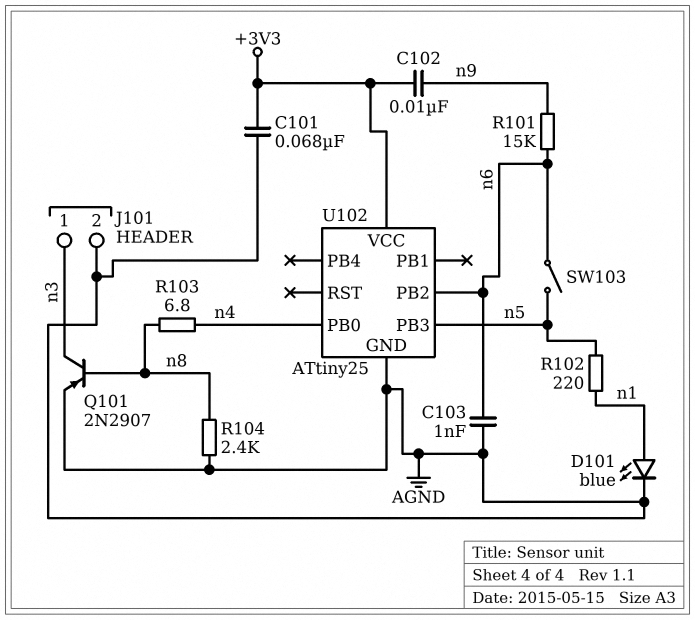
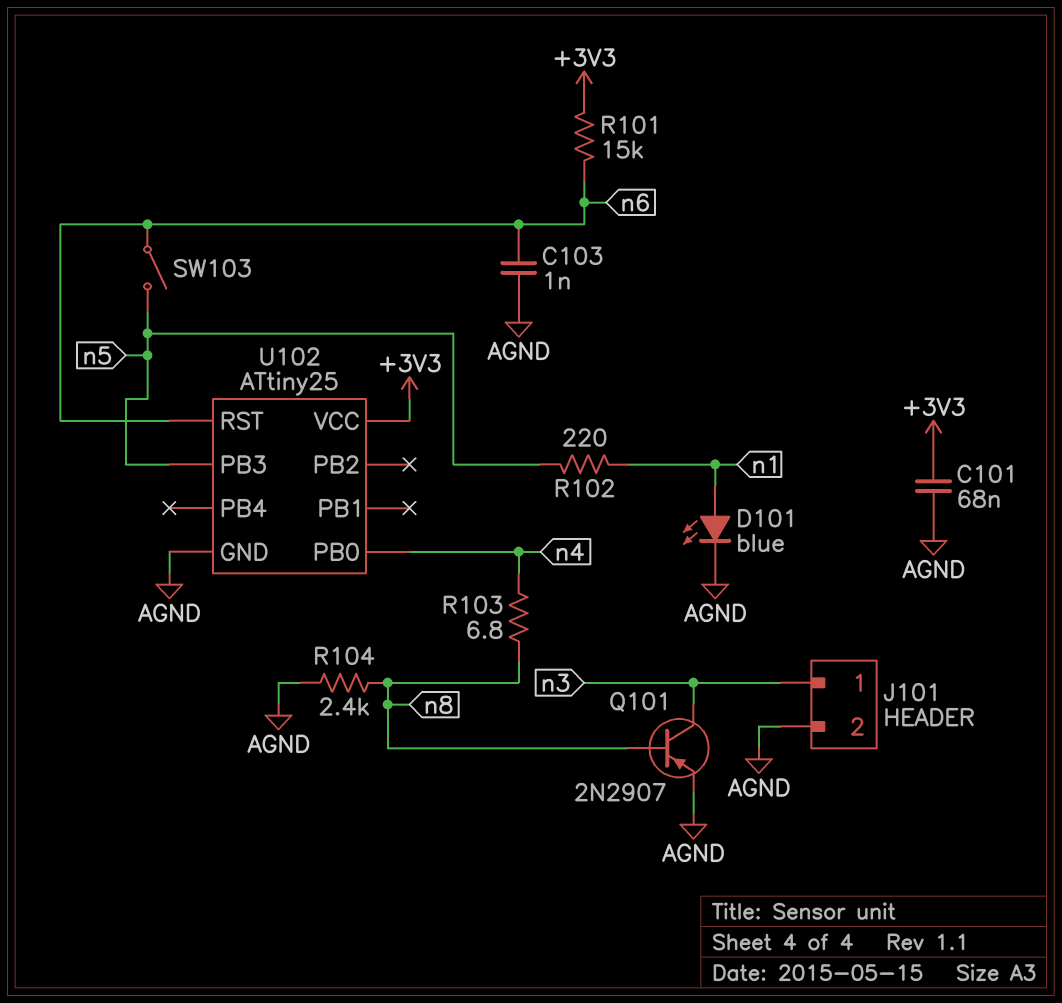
C102: 10nF (+3V3, n9) -> none
R101: 15k (n6, n9) -> 15k (+3V3, n6)
U102 pin PB2: n6 -> none
U102 pin RST: none -> n6

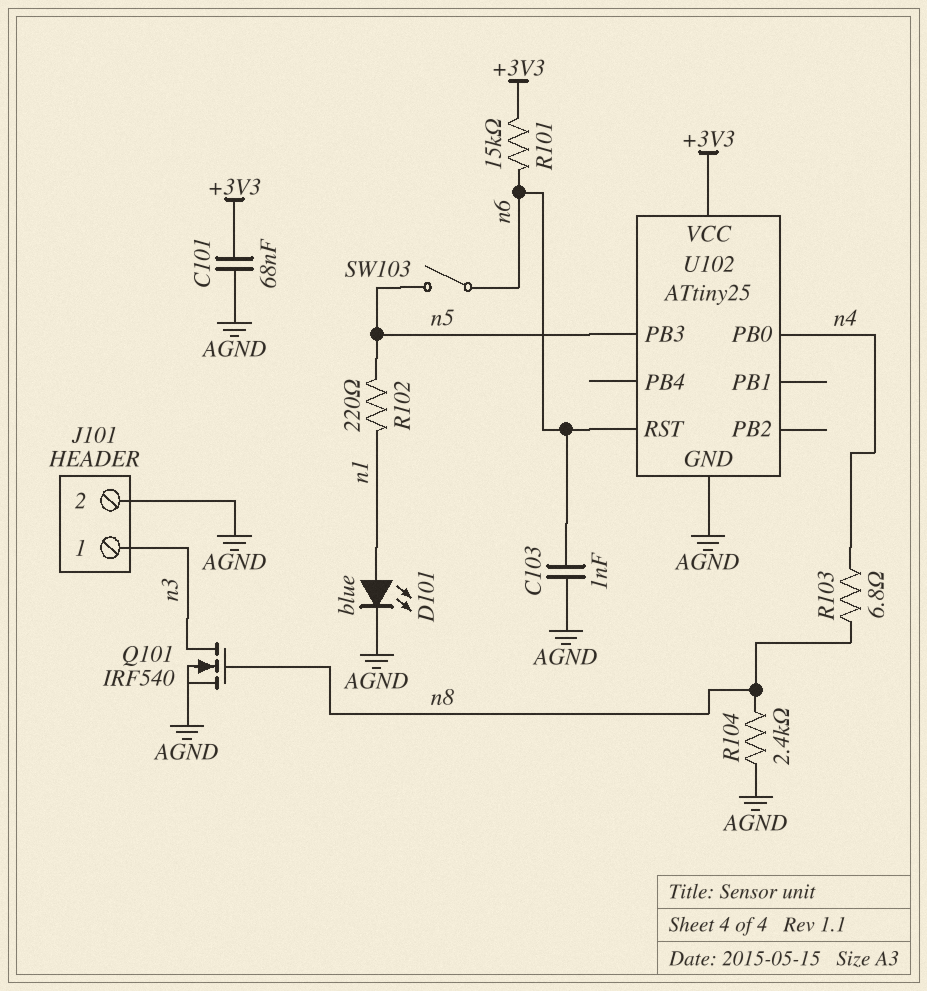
Q101: PNP 2N2907 (B n8, C n3, E AGND) -> NMOS IRF540 (G n8, D n3, S AGND)

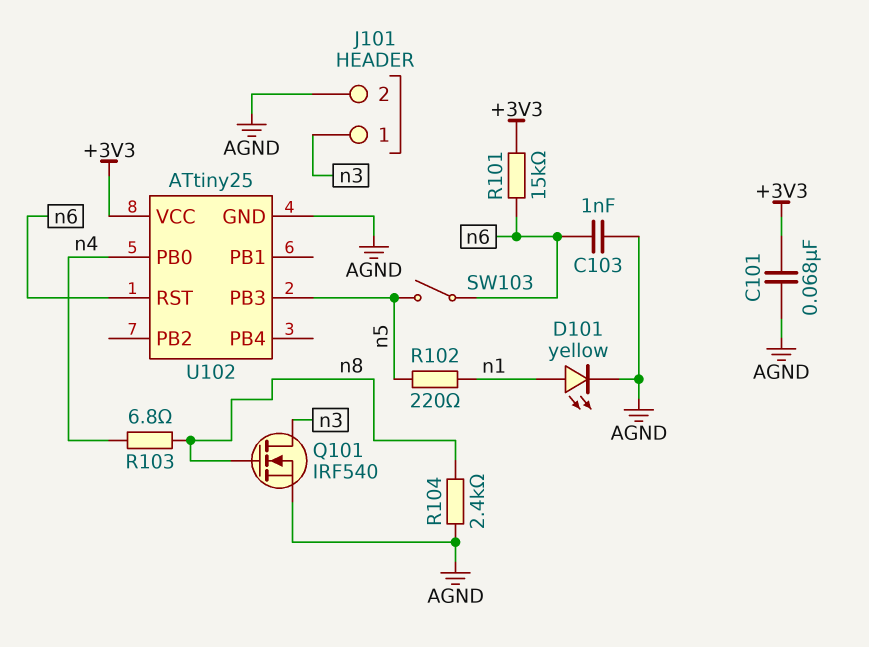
D101: LED blue (A n1, K AGND) -> LED yellow (A n1, K AGND)

